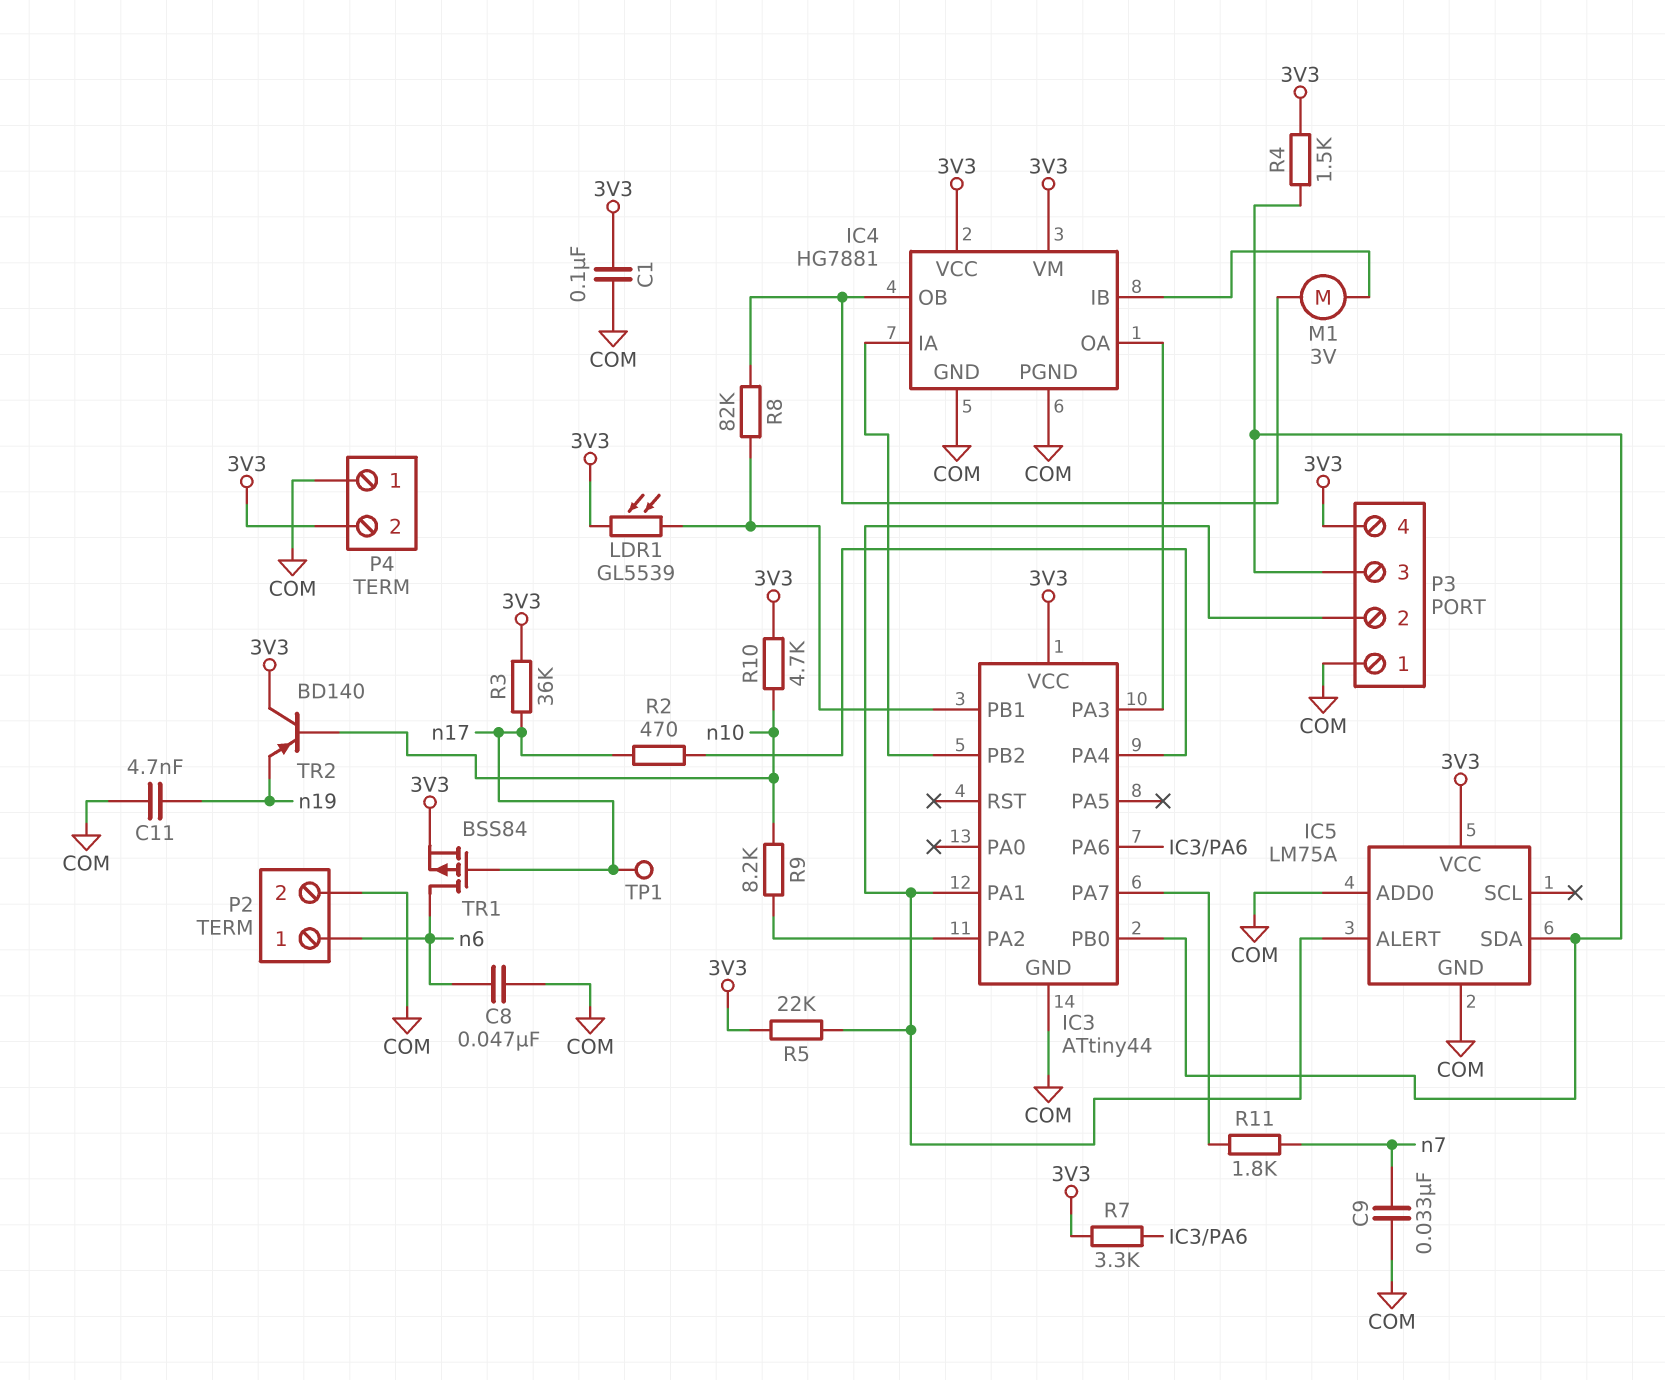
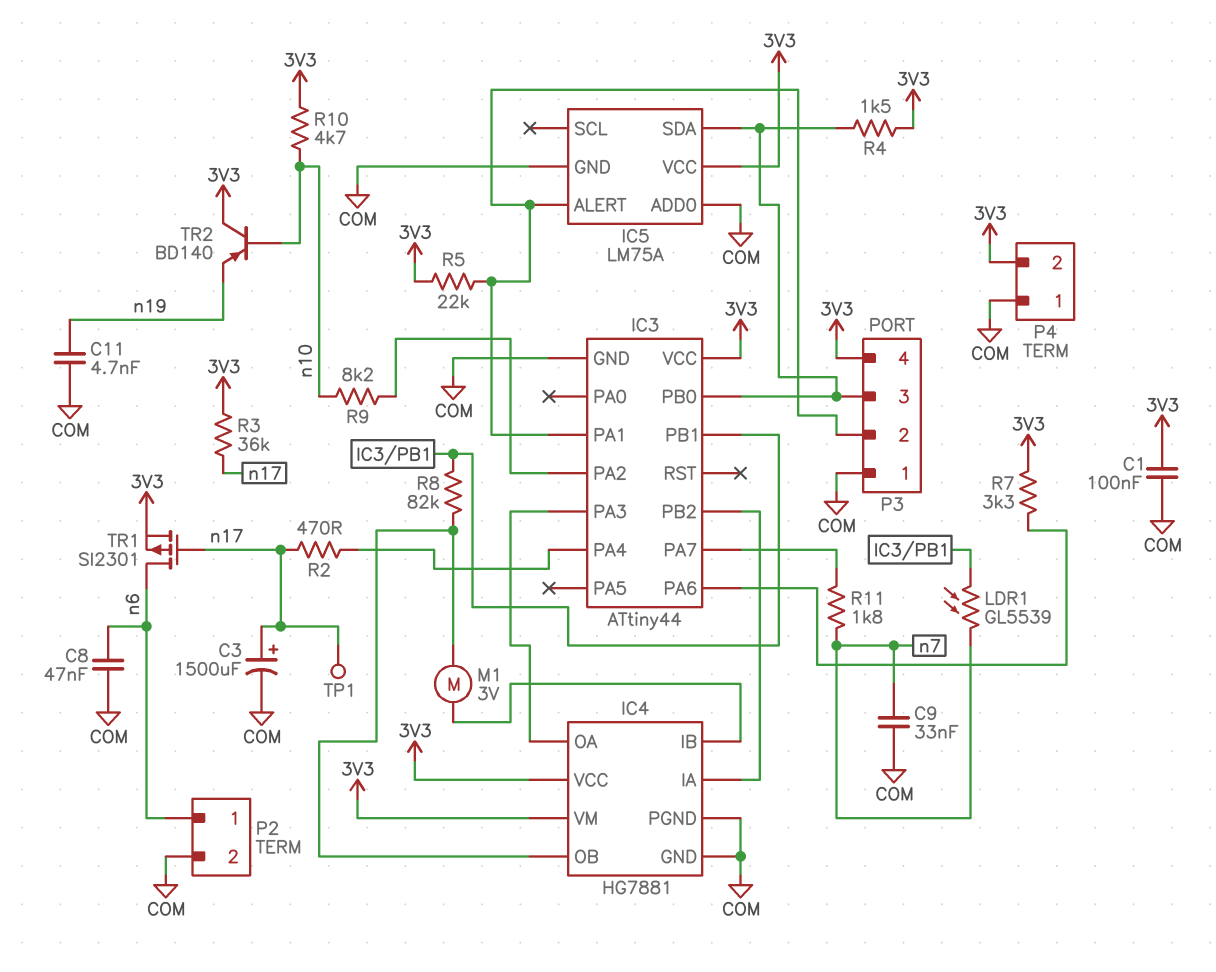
C3: none -> 1500uF (plus n17, minus COM)
LDR1: GL5539 (3V3, IC3/PB1) -> GL5539 (IC3/PB1, n7)
TR1: PMOS BSS84 (G n17, D n6, S 3V3) -> PMOS SI2301 (G n17, D n6, S 3V3)

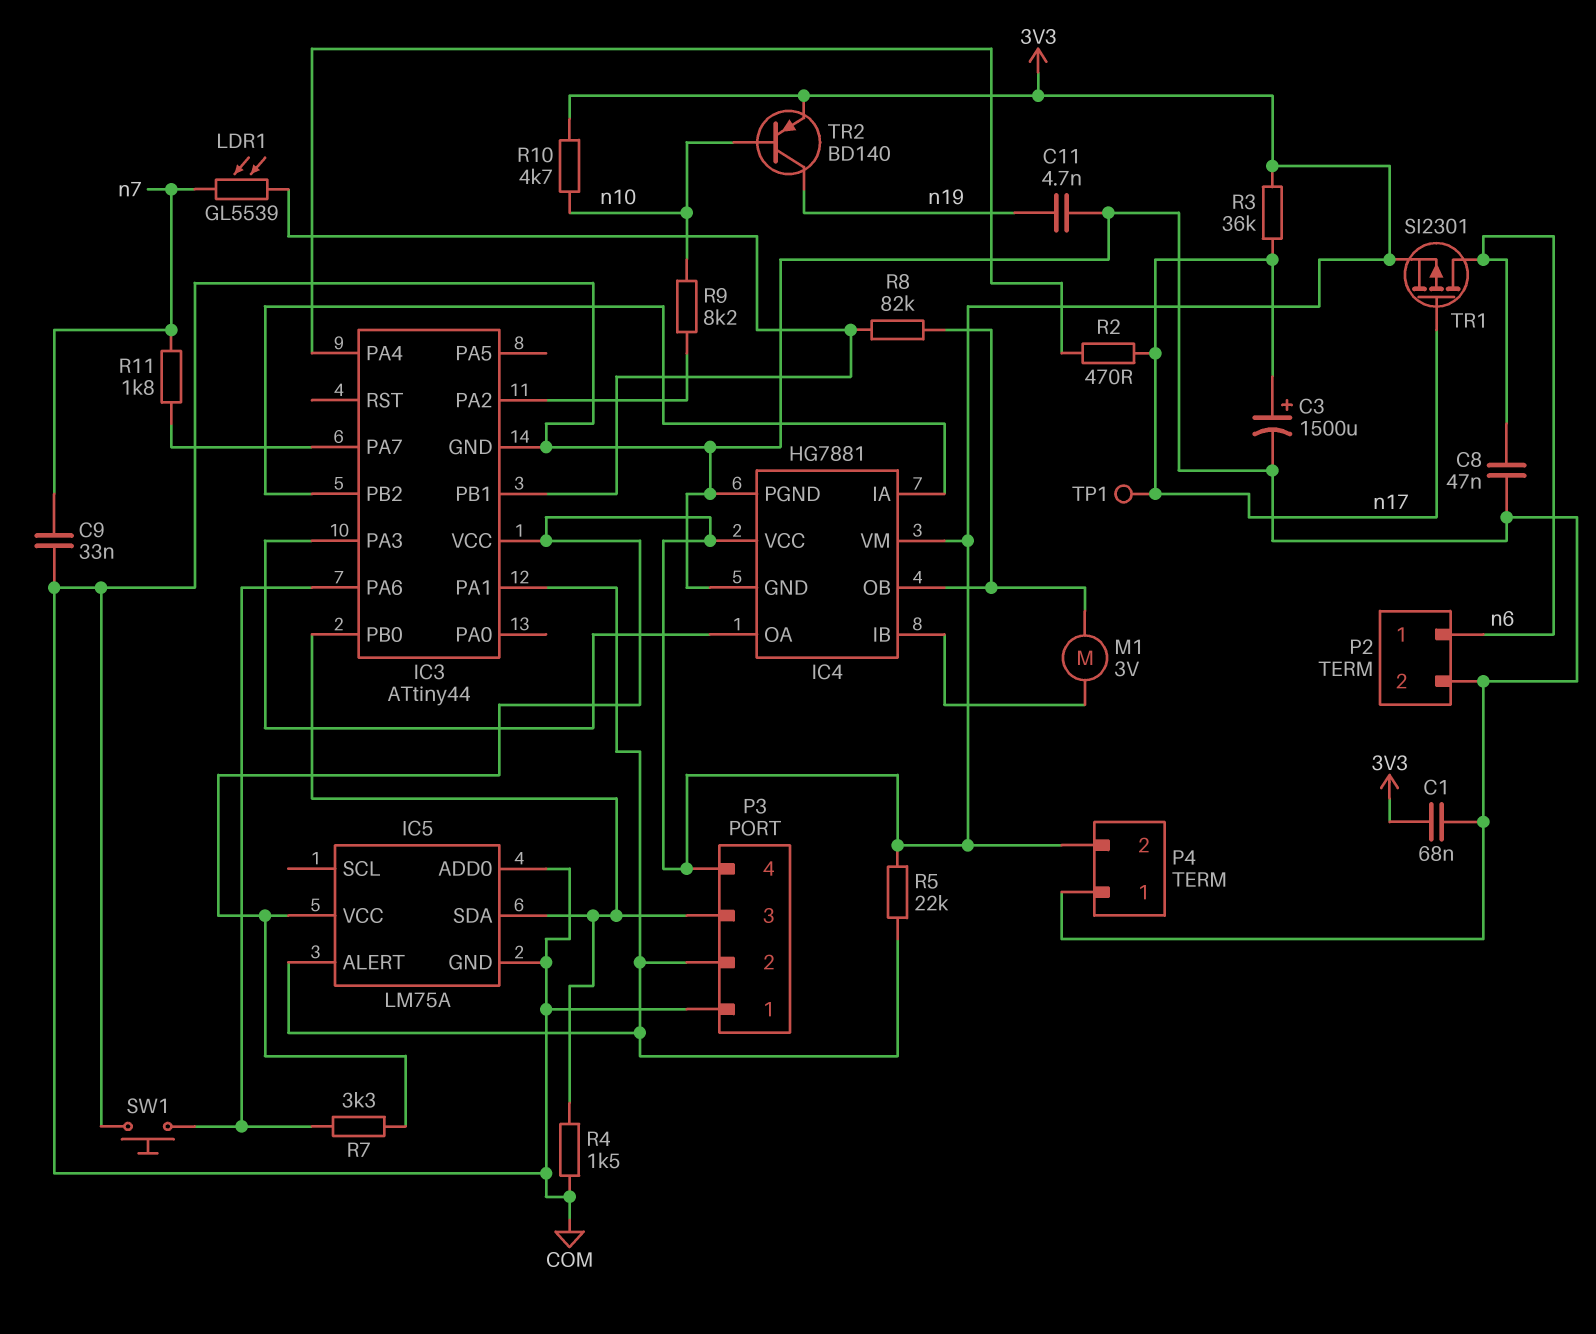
C1: 100nF (3V3, COM) -> 68nF (3V3, COM)
R4: 1.5k (3V3, IC3/PB0) -> 1.5k (COM, IC3/PB0)
SW1: none -> button (COM, IC3/PA6)
TR2: PNP BD140 (B n10, C 3V3, E n19) -> PNP BD140 (B n10, C n19, E 3V3)

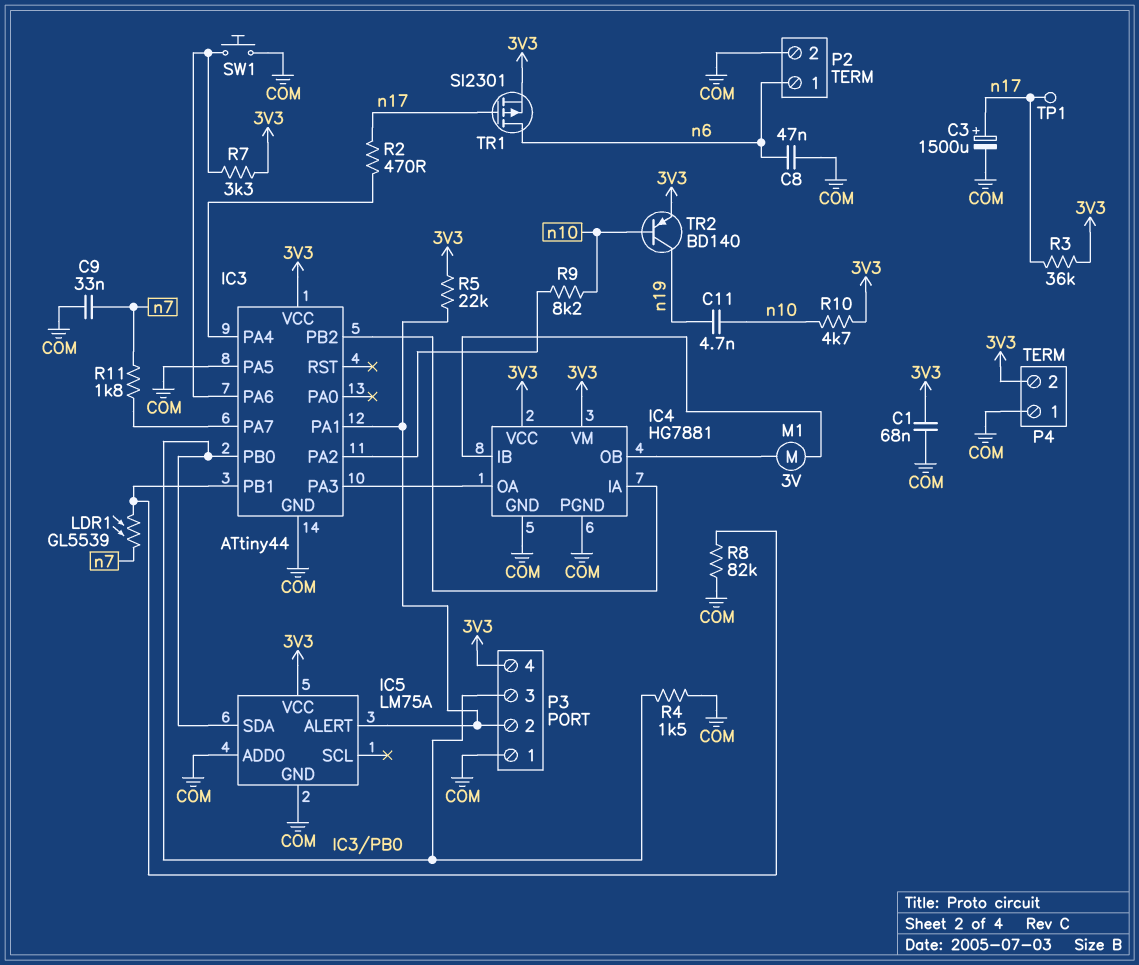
C11: 4.7nF (COM, n19) -> 4.7nF (n10, n19)
IC3 pin PA5: none -> COM
R8: 82k (IC3/PB1, IC4/OB) -> 82k (COM, IC3/PB1)

